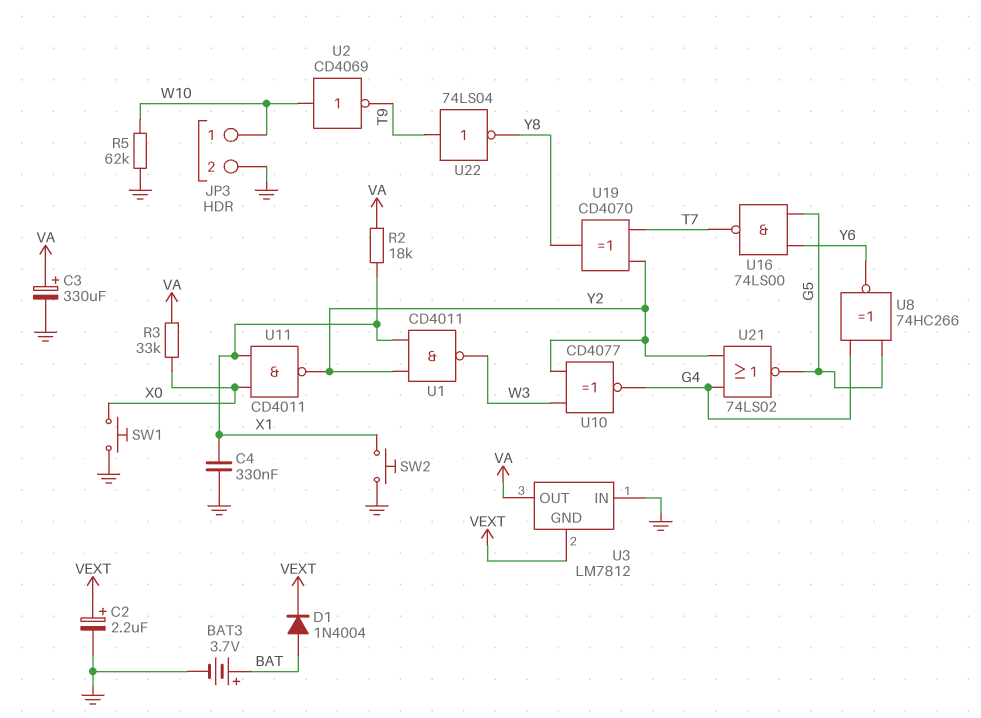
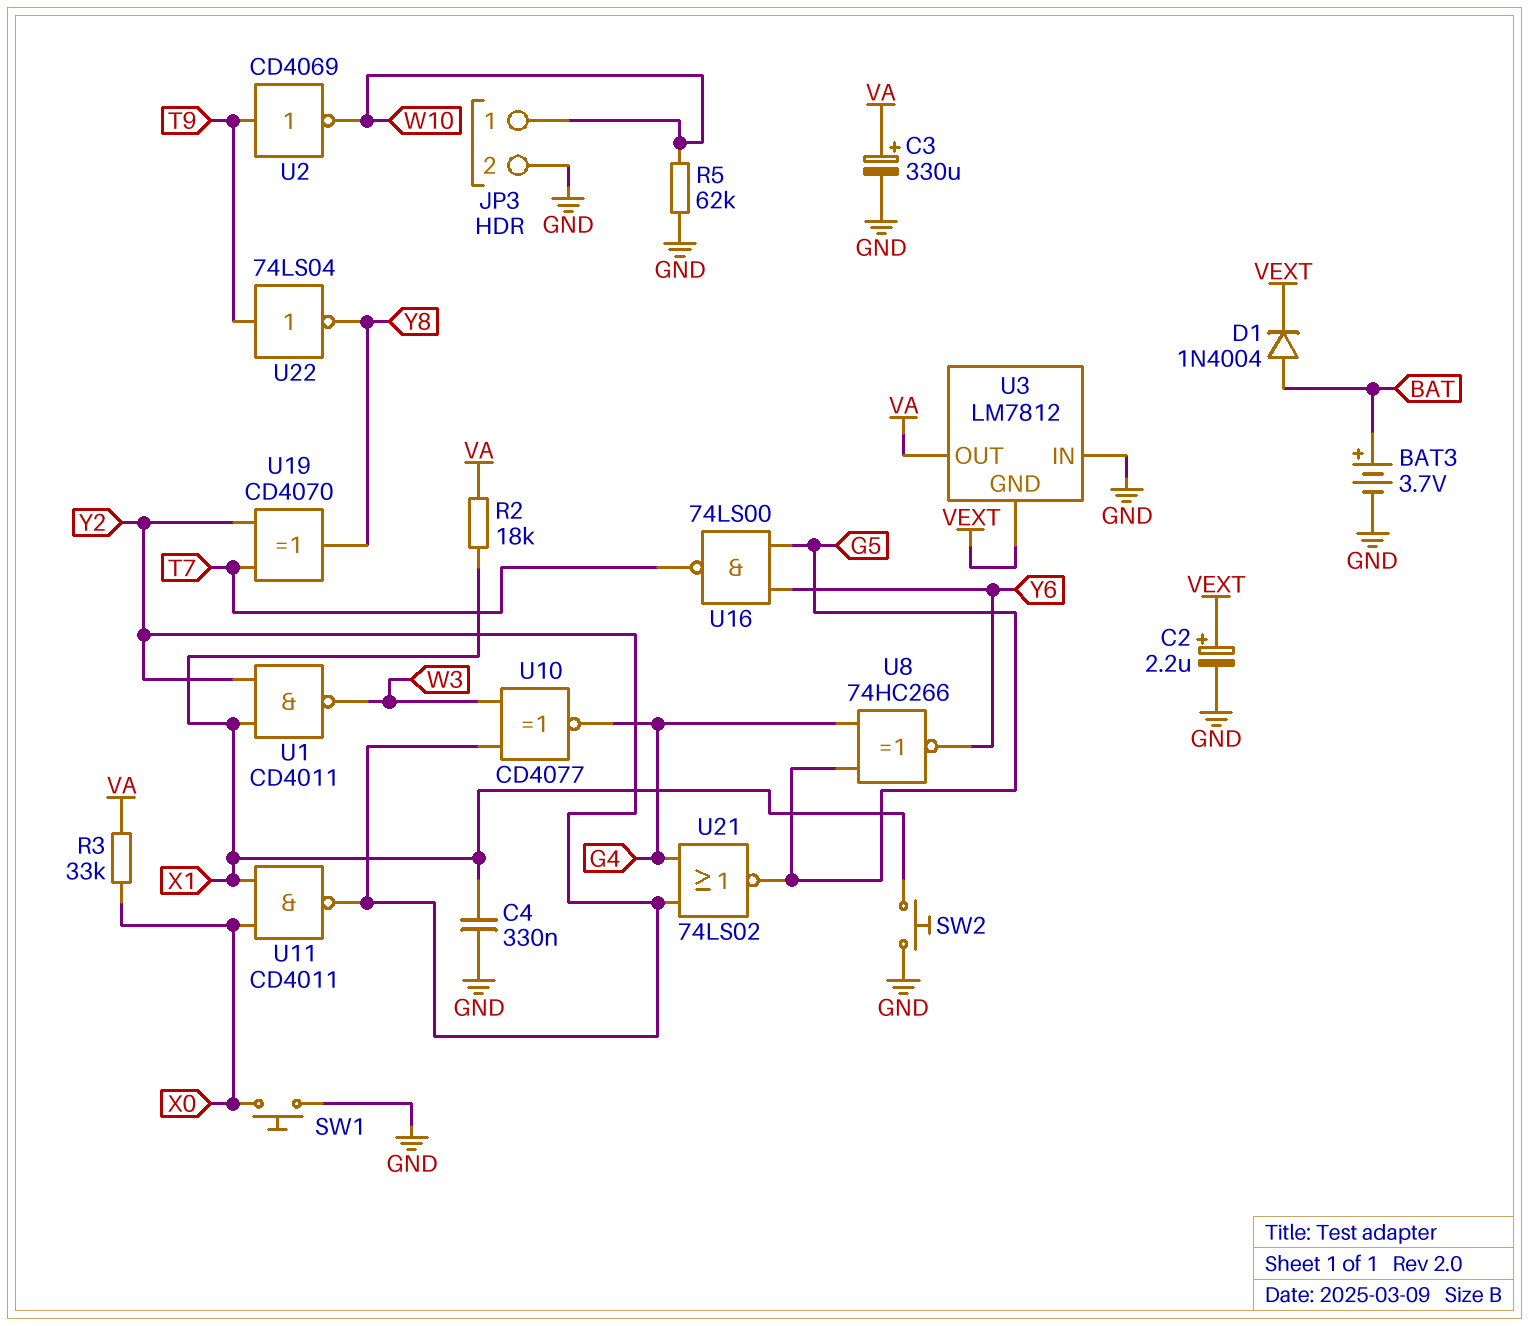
U2: NOT CD4069 (in W10, out T9) -> NOT CD4069 (in T9, out W10)

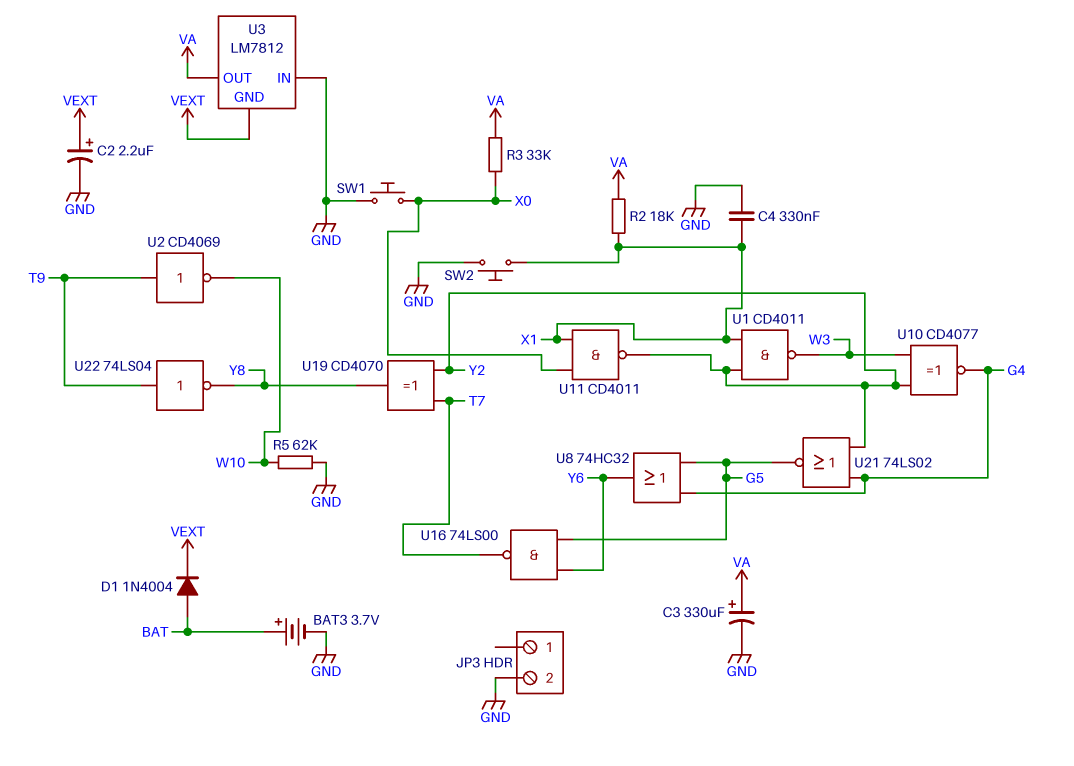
JP3 pin 1: W10 -> none
U8: XNOR 74HC266 (in G4, in G5, out Y6) -> OR 74HC32 (in G4, in G5, out Y6)

